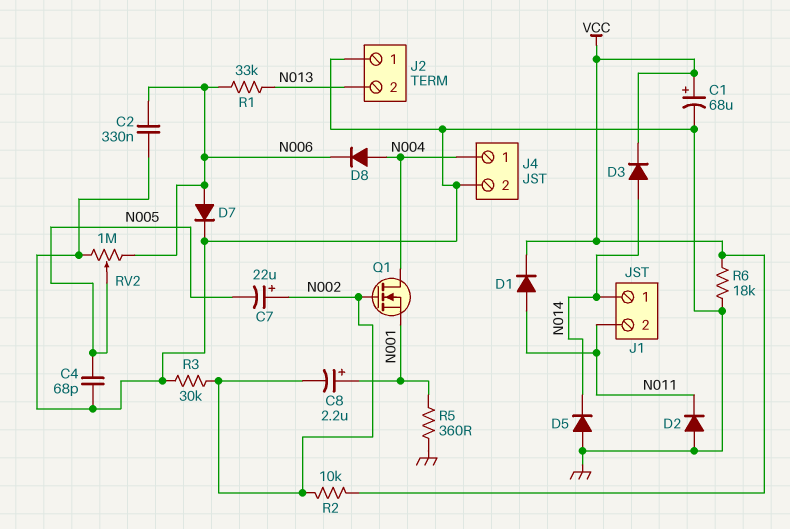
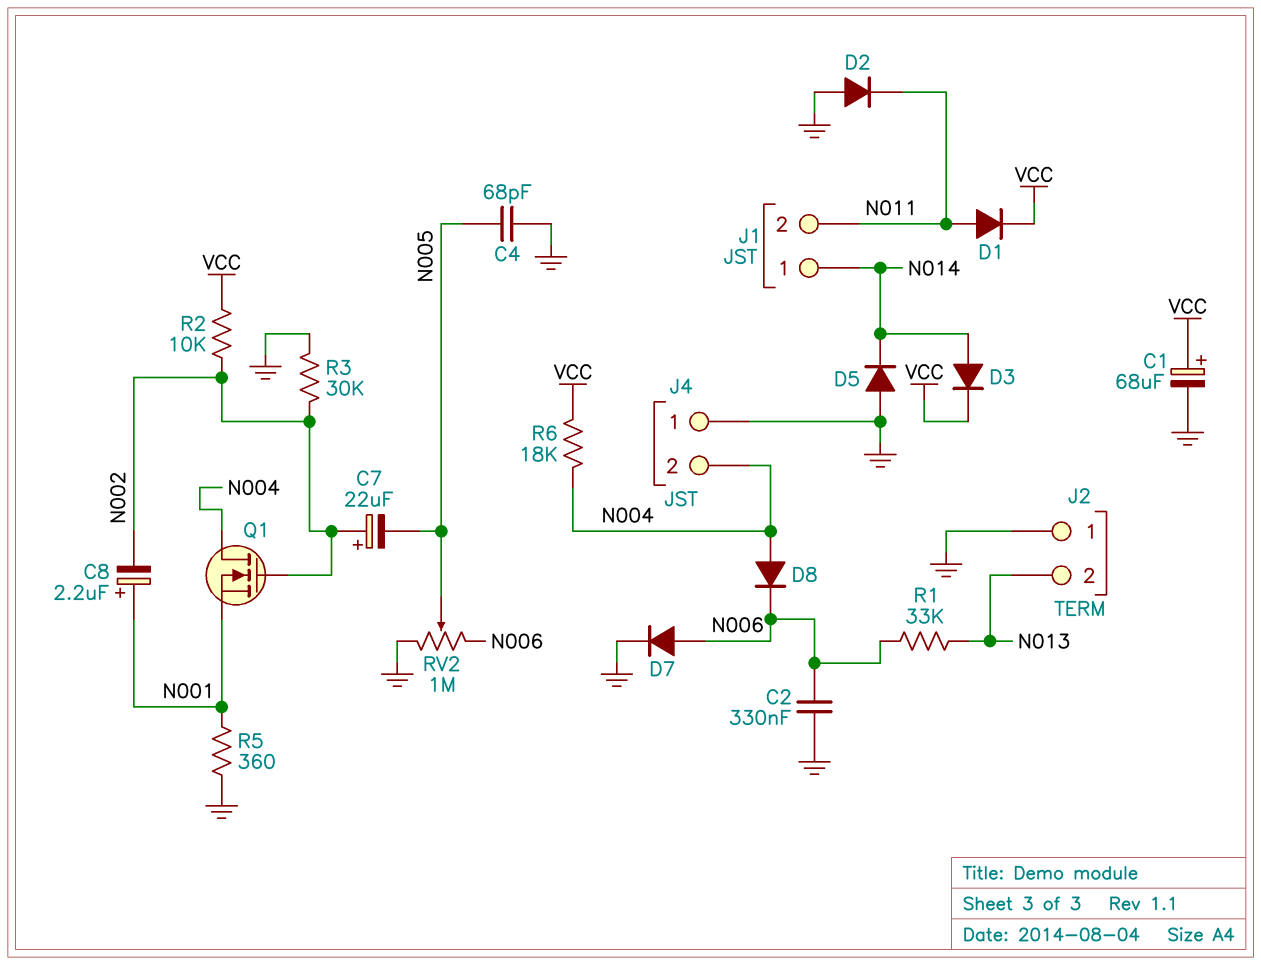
J4 pin 1: N004 -> GND
J4 pin 2: GND -> N004
R6: 18k (GND, VCC) -> 18k (N004, VCC)

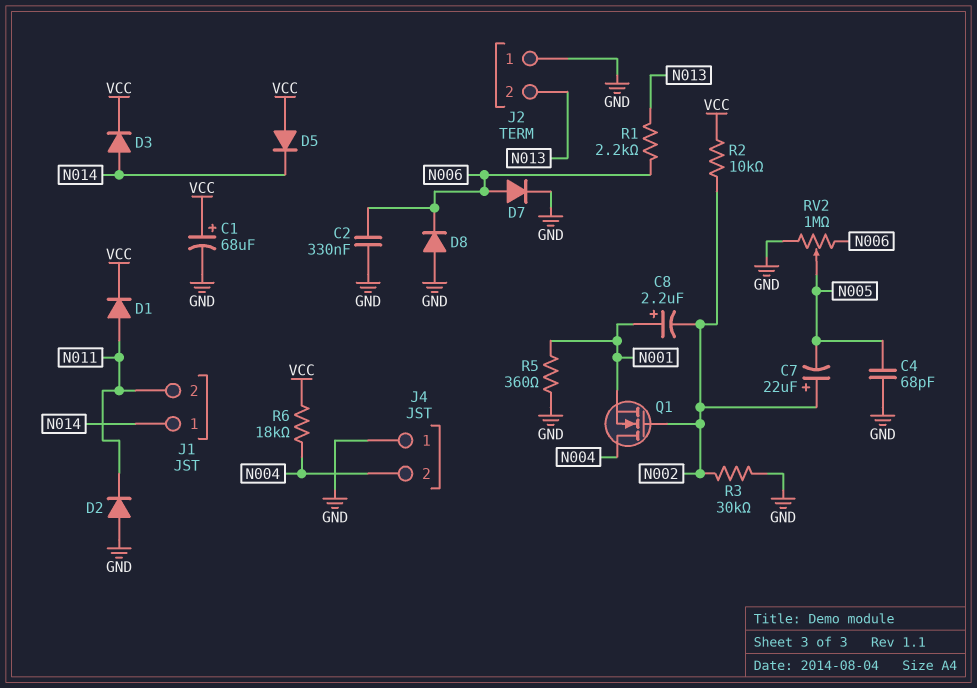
D5: diode (A GND, K N014) -> diode (A VCC, K N014)
D8: diode (A N004, K N006) -> diode (A GND, K N006)
R1: 33k (N006, N013) -> 2.2k (N006, N013)

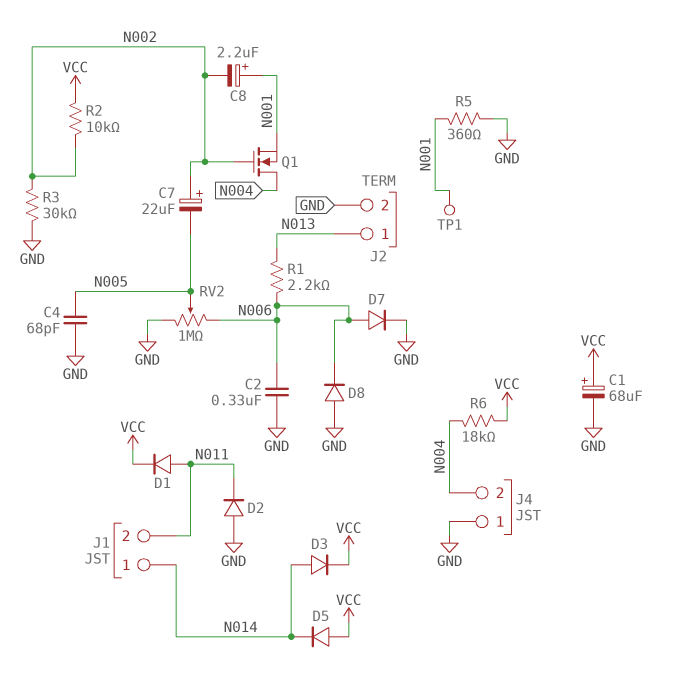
J2 pin 1: GND -> N013
J2 pin 2: N013 -> GND
TP1: none -> test point (N001)

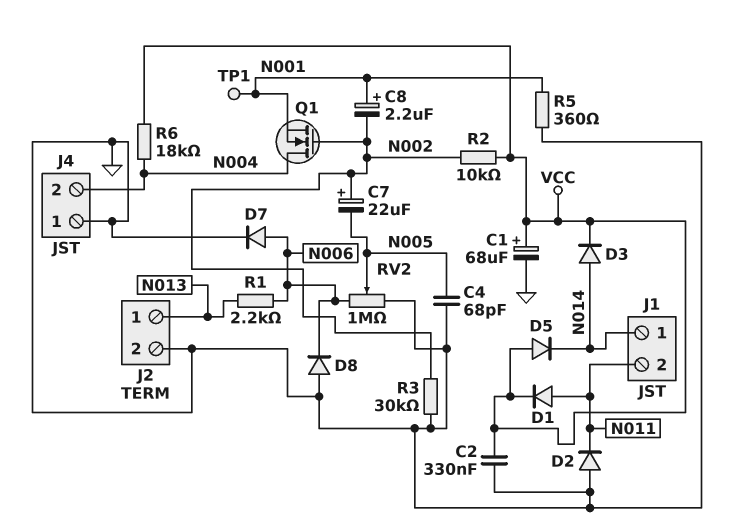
C2: 330nF (GND, N006) -> 330nF (GND, VCC)

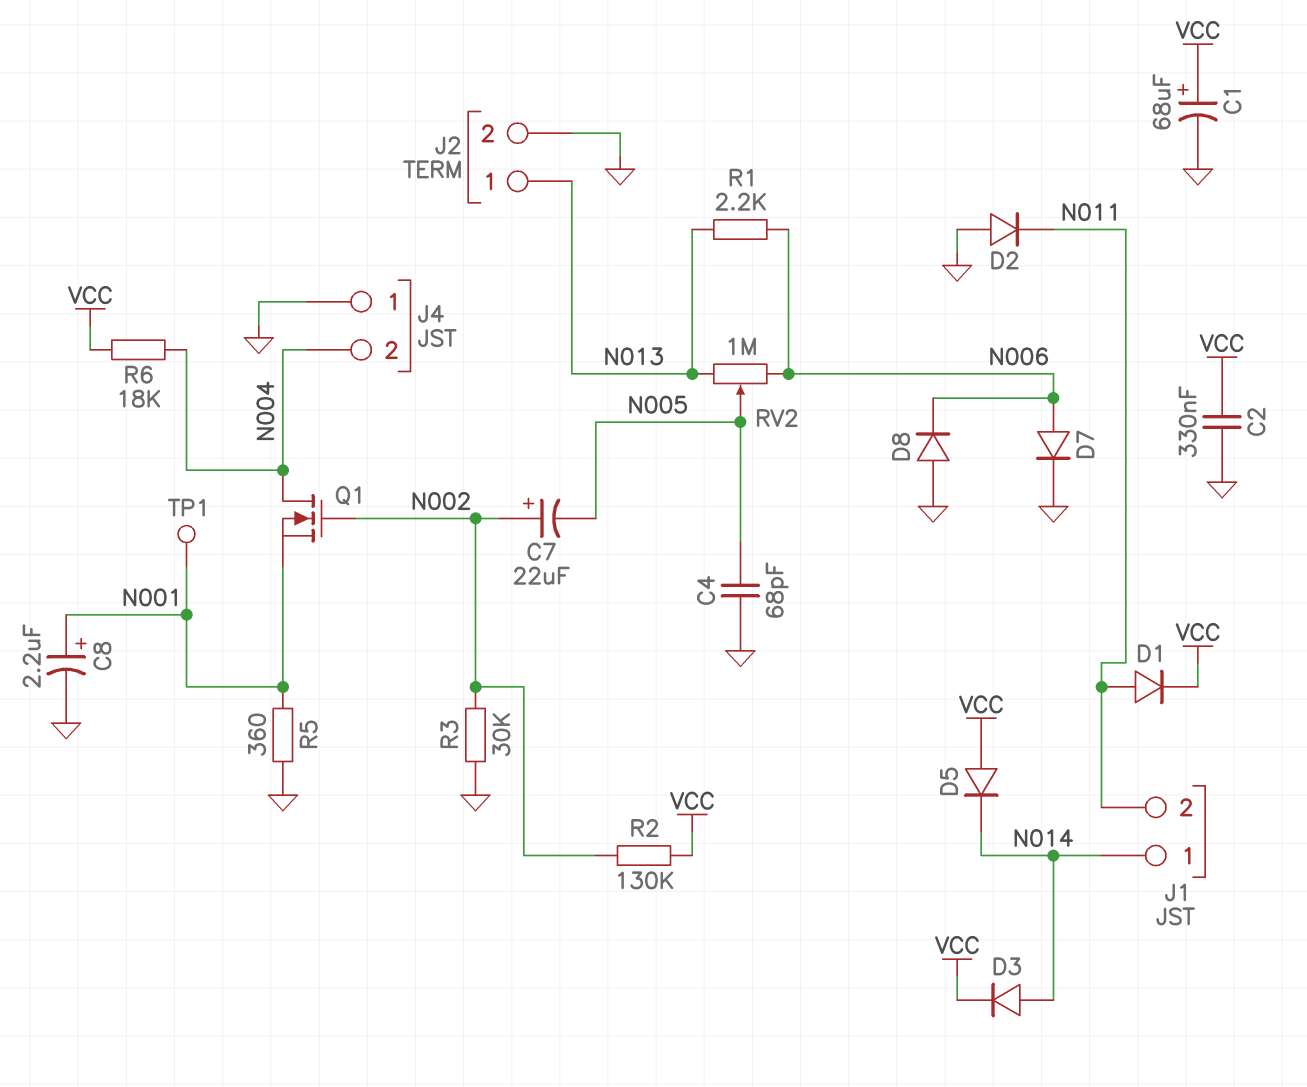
C8: 2.2uF (plus N001, minus N002) -> 2.2uF (plus N001, minus GND)
R2: 10k (N002, VCC) -> 130k (N002, VCC)
RV2: 1M (GND, N006, wiper N005) -> 1M (N006, N013, wiper N005)

